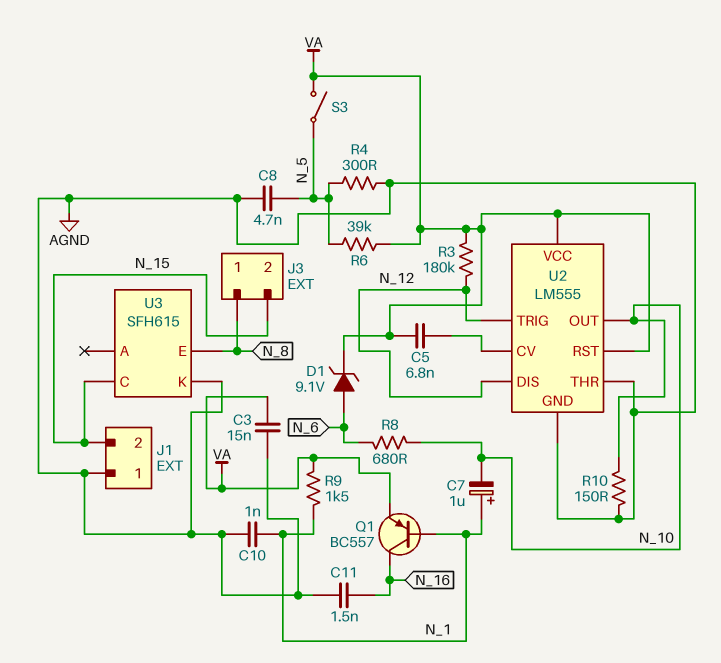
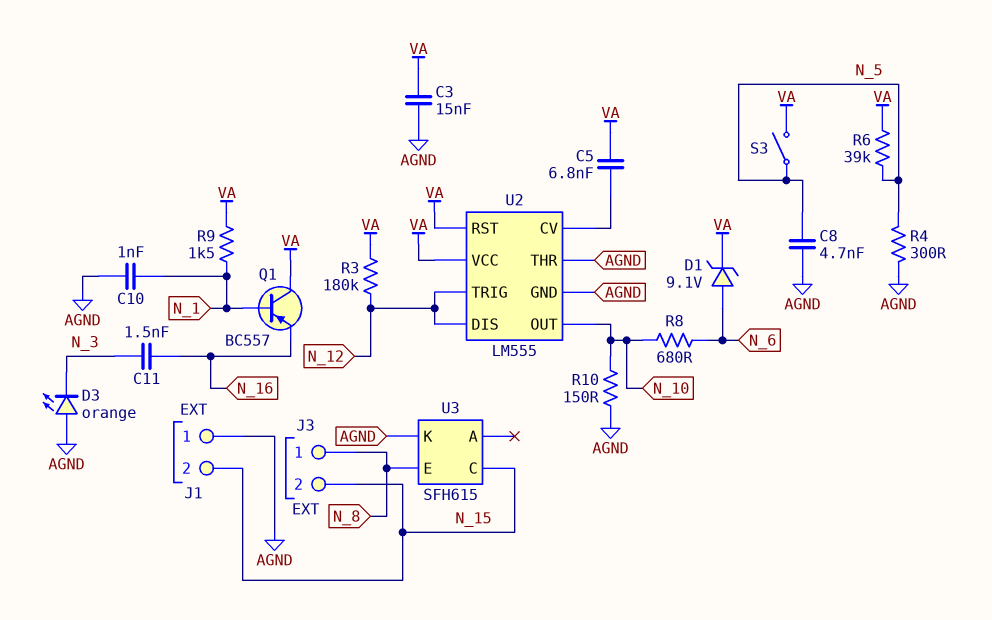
C7: 1uF (plus N_1, minus N_10) -> none
C11: 1.5nF (AGND, N_16) -> 1.5nF (N_3, N_16)
D3: none -> LED orange (A AGND, K N_3)
Q1: PNP BC557 (B N_1, C N_16, E VA) -> PNP BC557 (B N_1, C VA, E N_16)

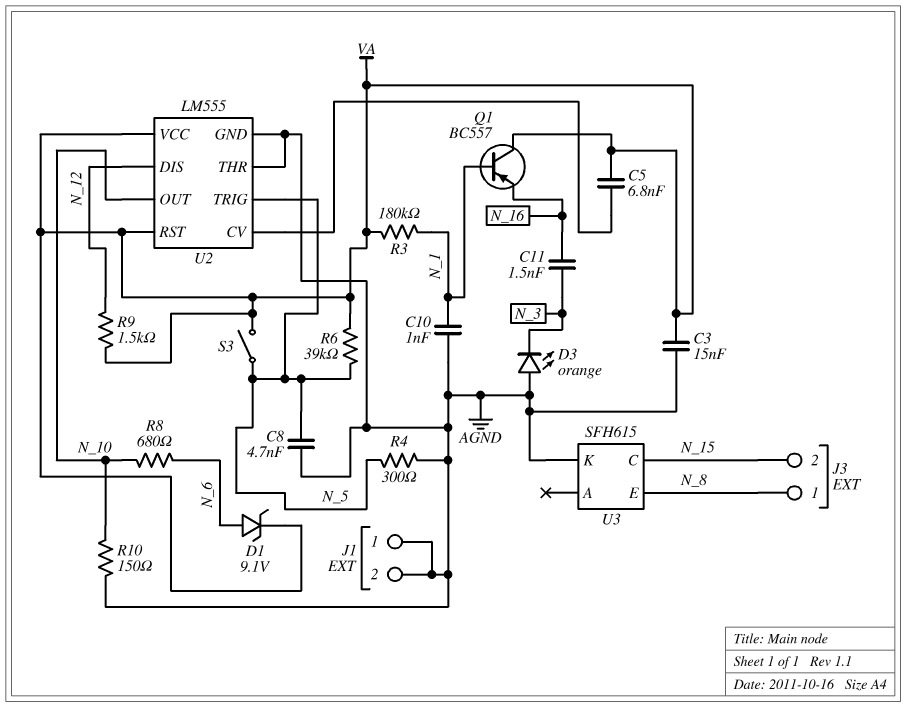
J1 pin 2: N_15 -> AGND
R3: 180k (N_12, VA) -> 180k (N_1, VA)
R9: 1.5k (N_1, VA) -> 1.5k (N_12, VA)
U2 pin TRIG: N_12 -> N_5

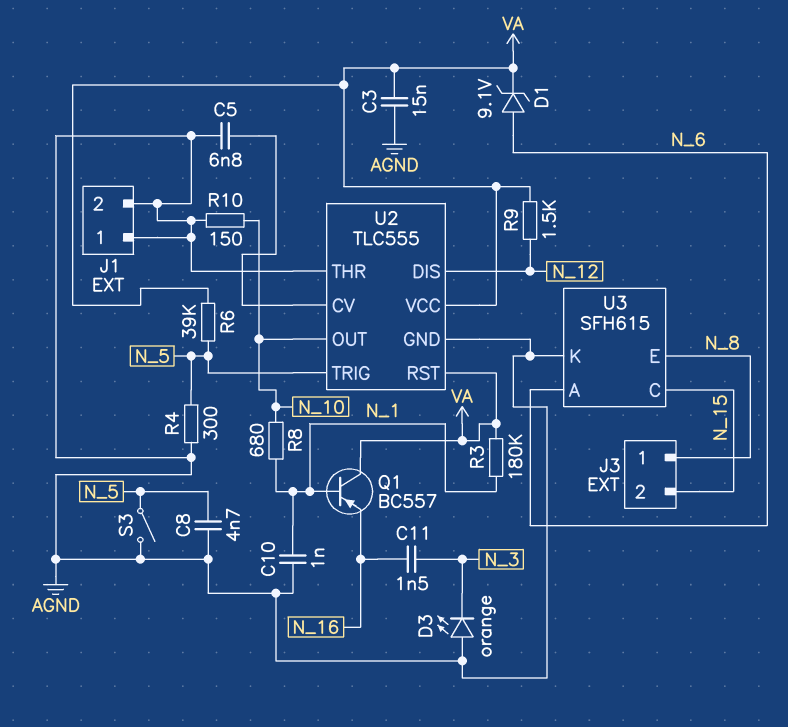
C5: 6.8nF (U2/CV, VA) -> 6.8nF (AGND, U2/CV)
R8: 680 (N_6, N_10) -> 680 (N_1, N_10)
S3: switch (N_5, VA) -> switch (AGND, N_5)
U2: LM555 -> TLC555
U3 pin A: none -> N_6

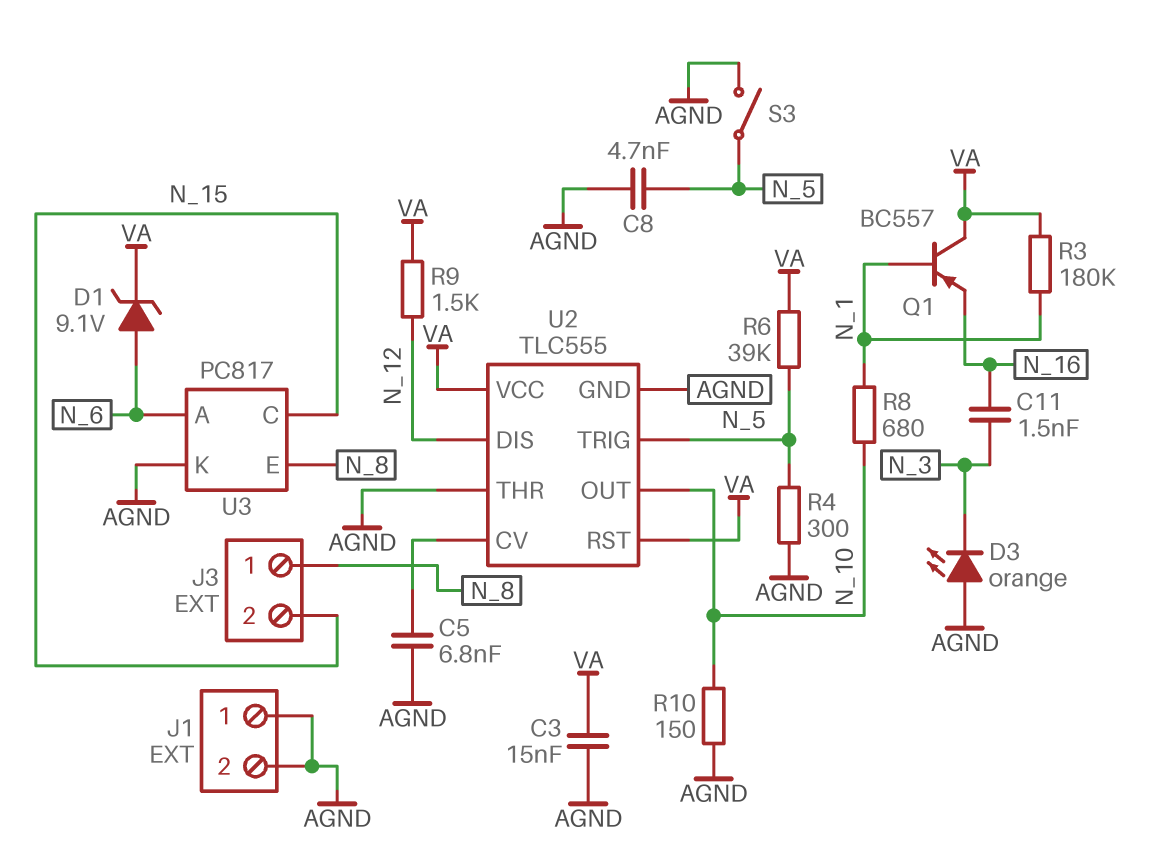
C10: 1nF (AGND, N_1) -> none
U3: SFH615 -> PC817

